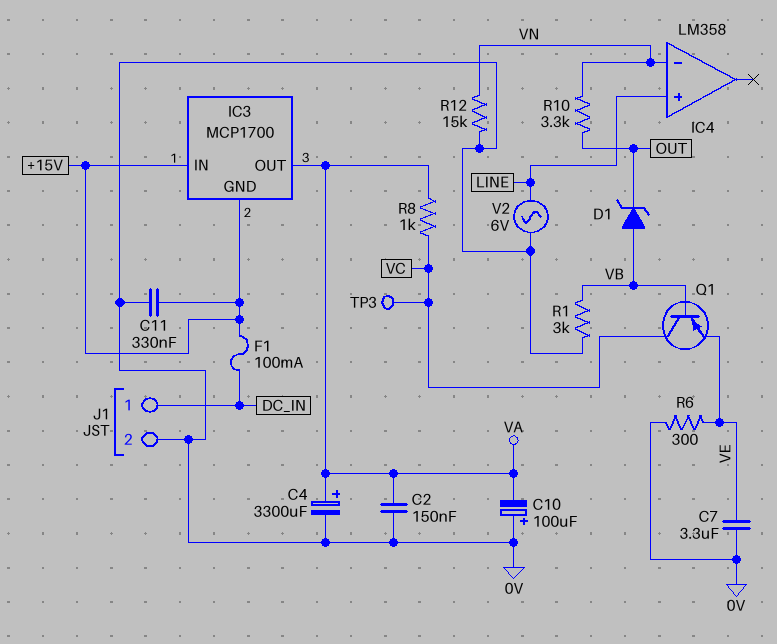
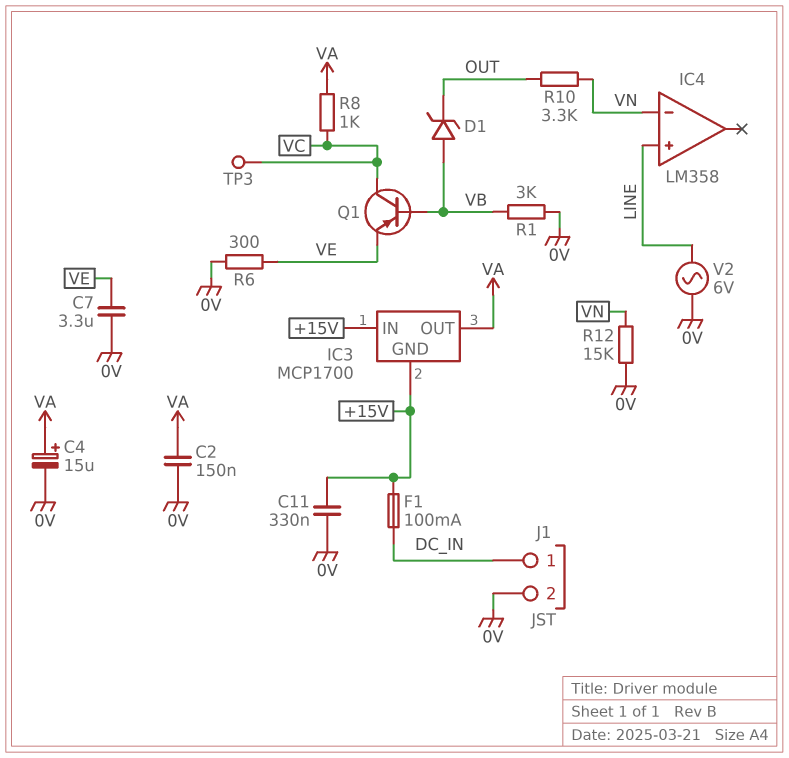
C4: 3300uF (plus VA, minus 0V) -> 15uF (plus VA, minus 0V)
C10: 100uF (plus 0V, minus VA) -> none

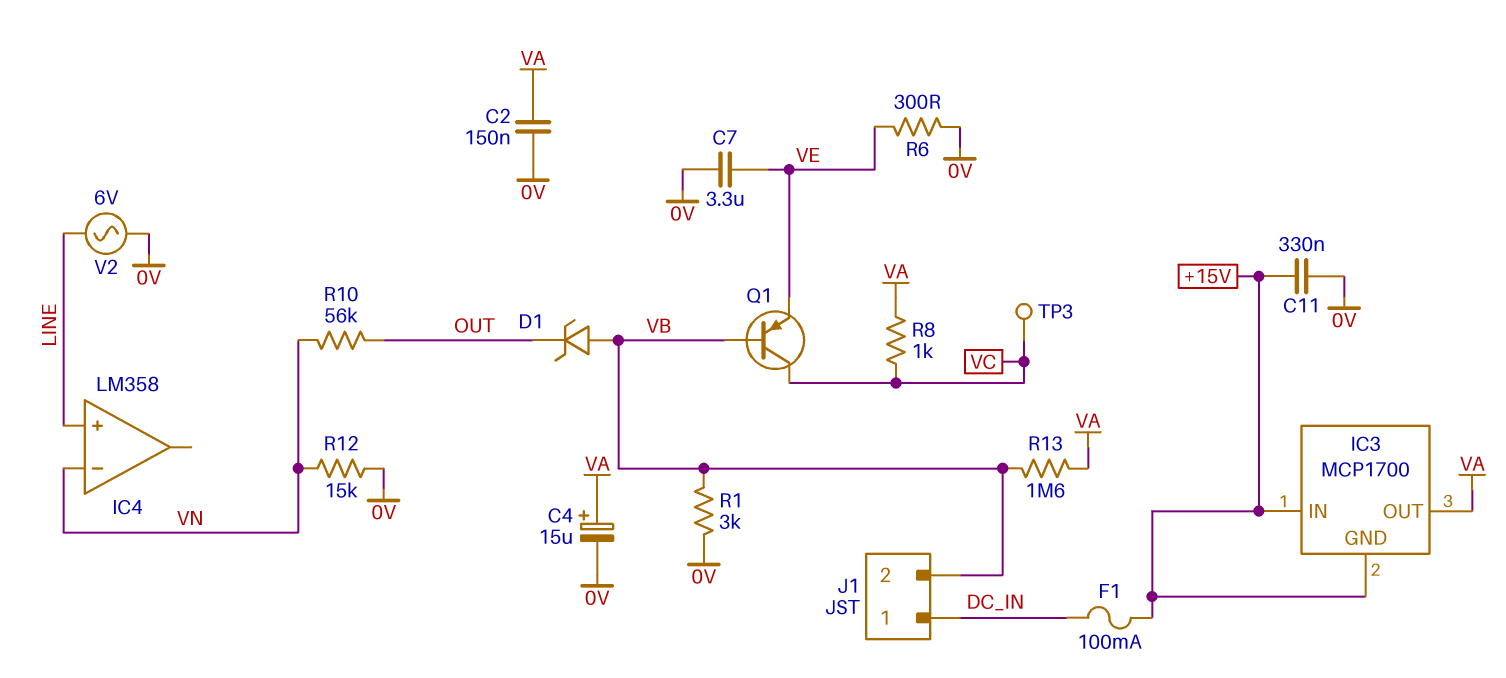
J1 pin 2: 0V -> VB
R10: 3.3k (OUT, VN) -> 56k (OUT, VN)
R13: none -> 1.6M (VA, VB)

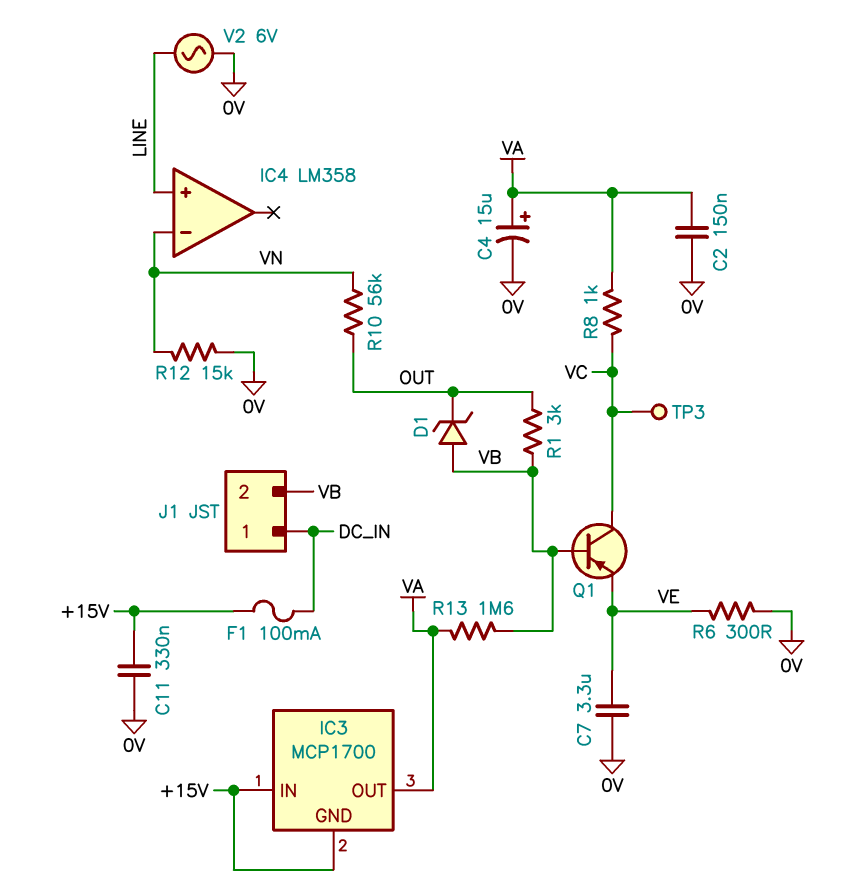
R1: 3k (0V, VB) -> 3k (OUT, VB)

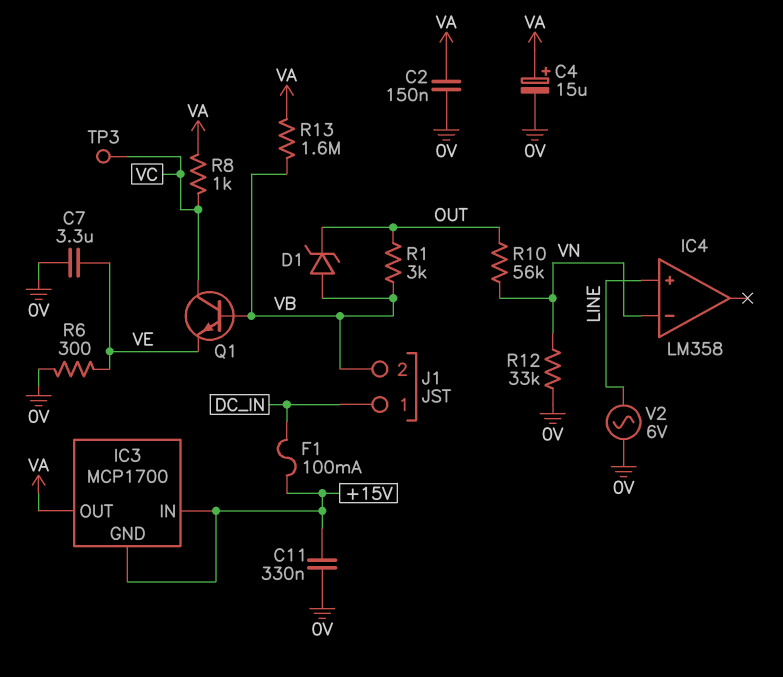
Q1: PNP (B VB, C VC, E VE) -> NPN (B VB, C VC, E VE)
R12: 15k (0V, VN) -> 33k (0V, VN)

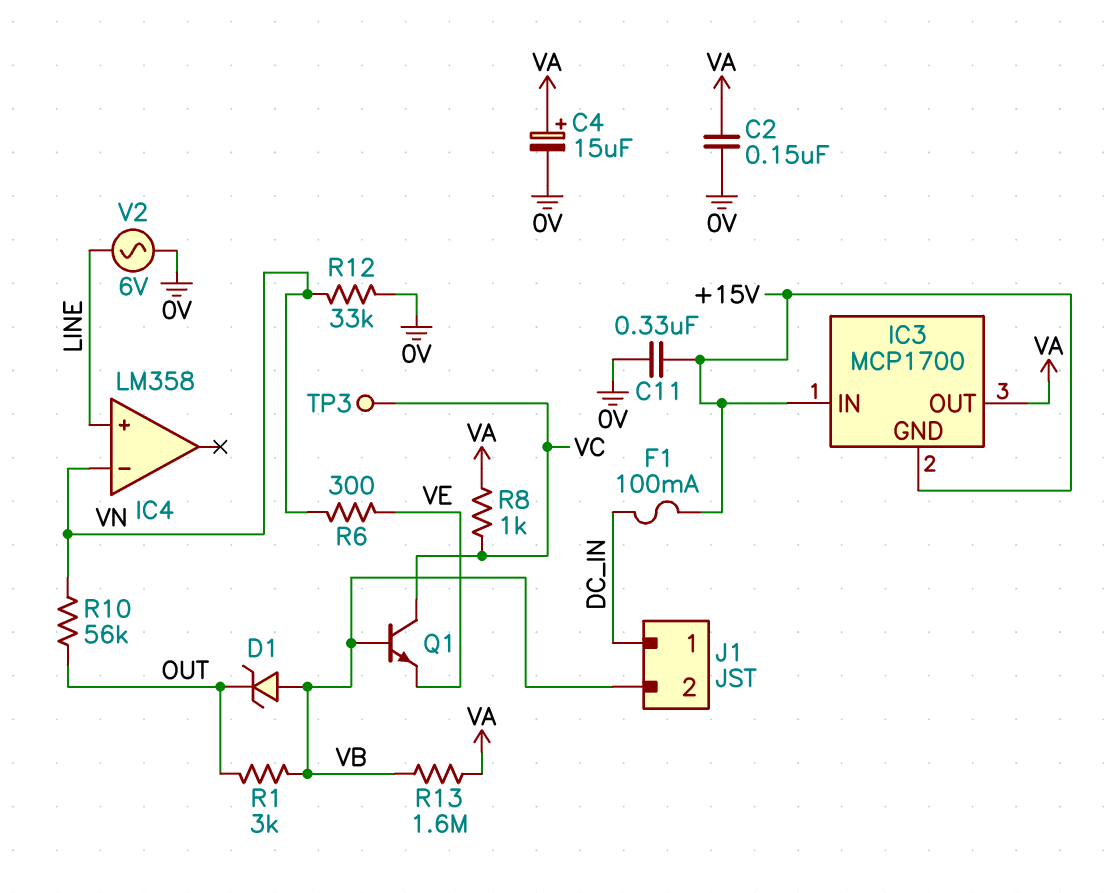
C7: 3.3uF (0V, VE) -> none
R6: 300 (0V, VE) -> 300 (VE, VN)

